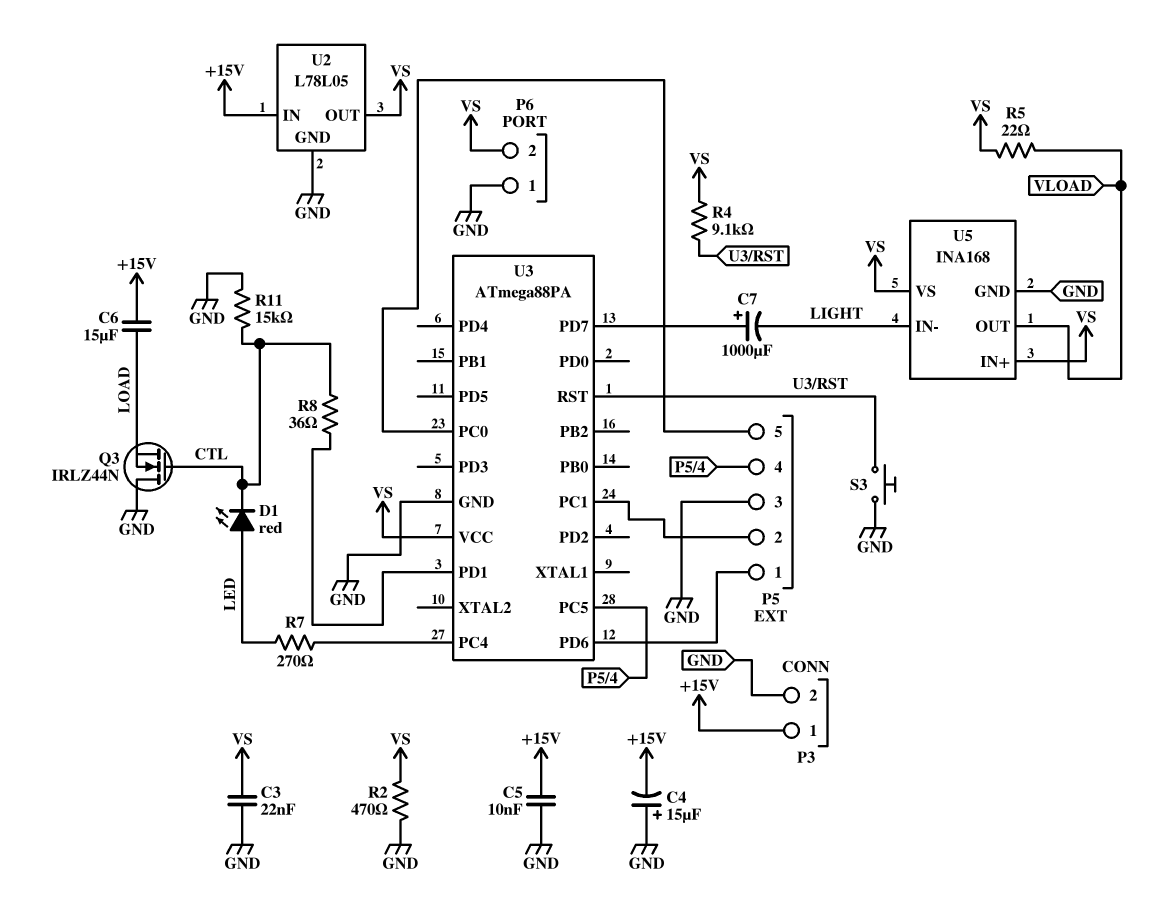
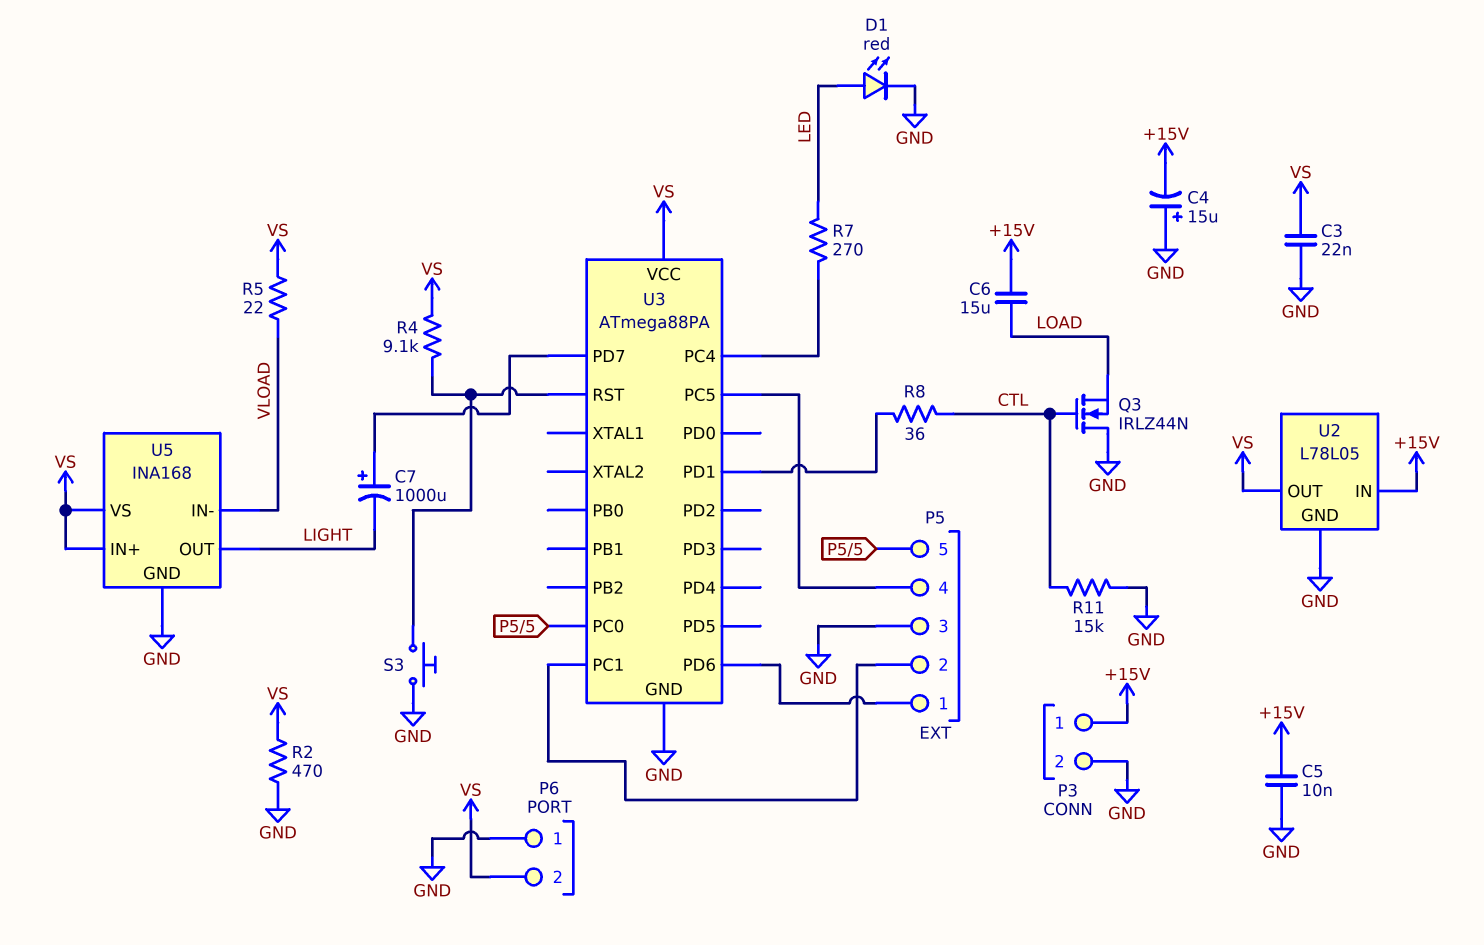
D1: LED red (A LED, K CTL) -> LED red (A LED, K GND)
U5 pin IN-: LIGHT -> VLOAD
U5 pin OUT: VLOAD -> LIGHT

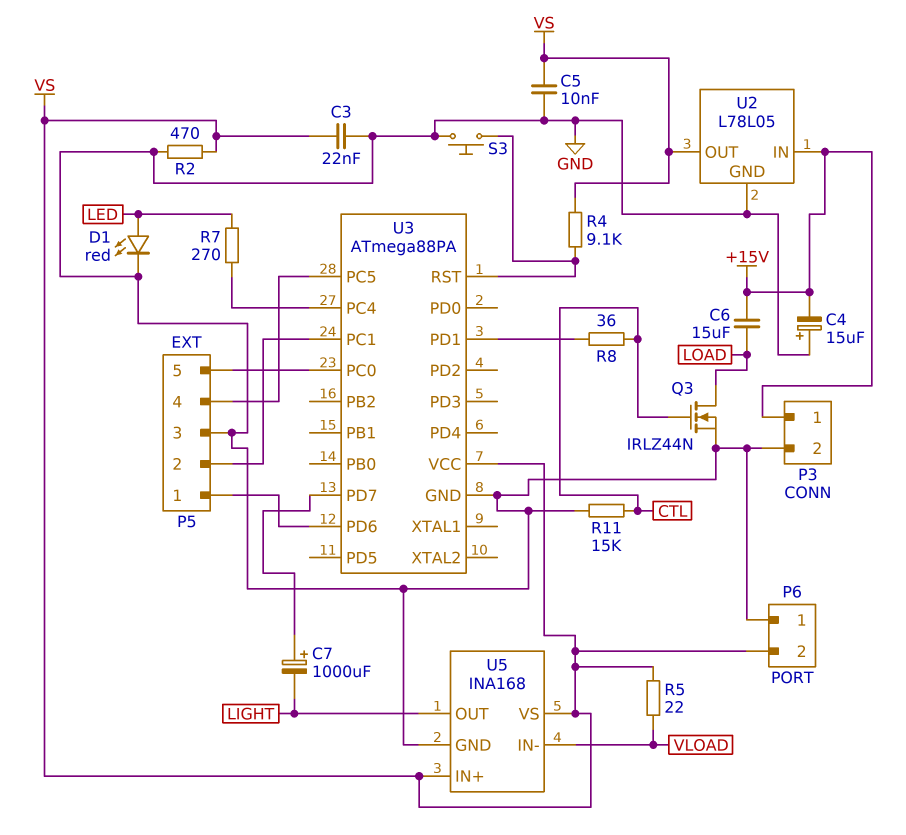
C5: 10nF (+15V, GND) -> 10nF (GND, VS)
Q3: NMOS IRLZ44N (G CTL, D GND, S LOAD) -> NMOS IRLZ44N (G CTL, D LOAD, S GND)

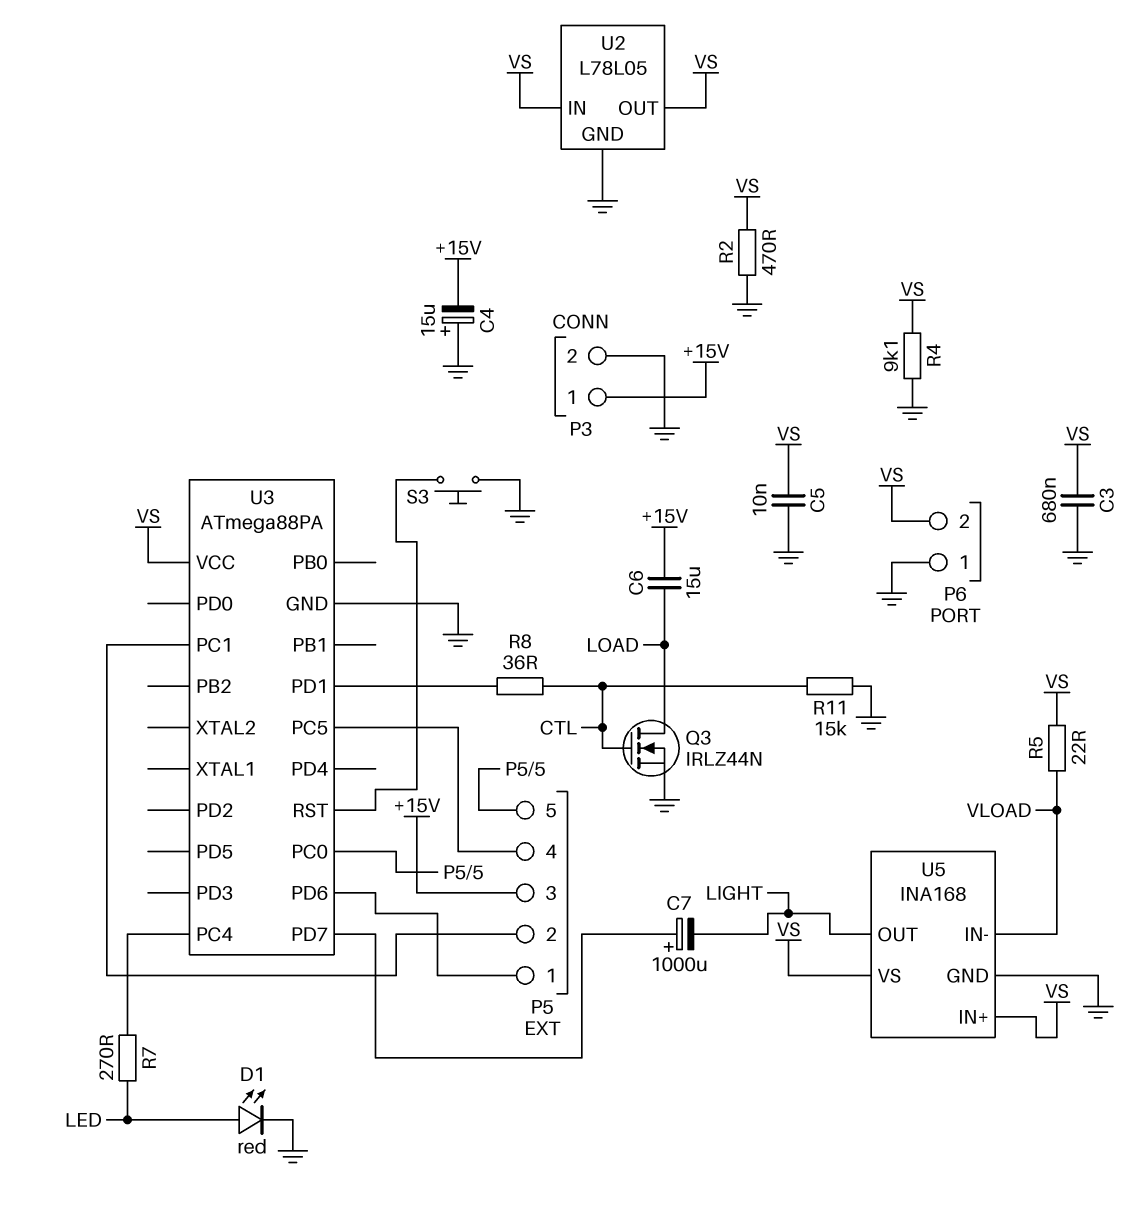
C3: 22nF (GND, VS) -> 680nF (GND, VS)
P5 pin 3: GND -> +15V
R4: 9.1k (U3/RST, VS) -> 9.1k (GND, VS)
U2 pin IN: +15V -> VS

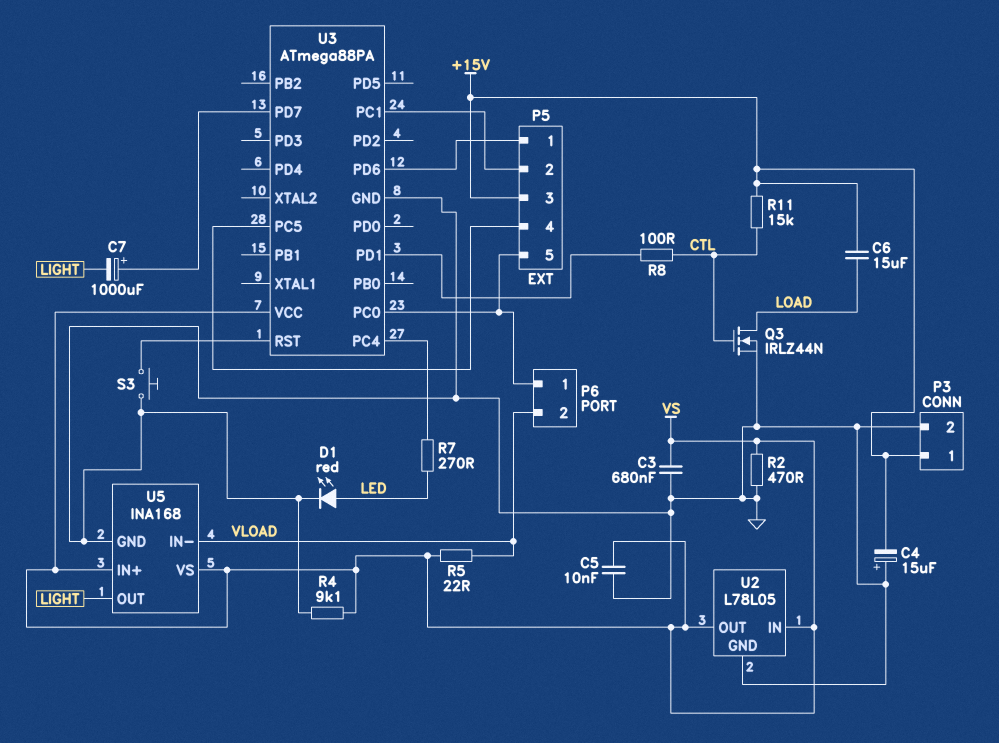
P6 pin 1: GND -> P5/5
P6 pin 2: VS -> VLOAD
R8: 36 (CTL, U3/PD1) -> 100 (CTL, U3/PD1)
R11: 15k (CTL, GND) -> 15k (+15V, CTL)

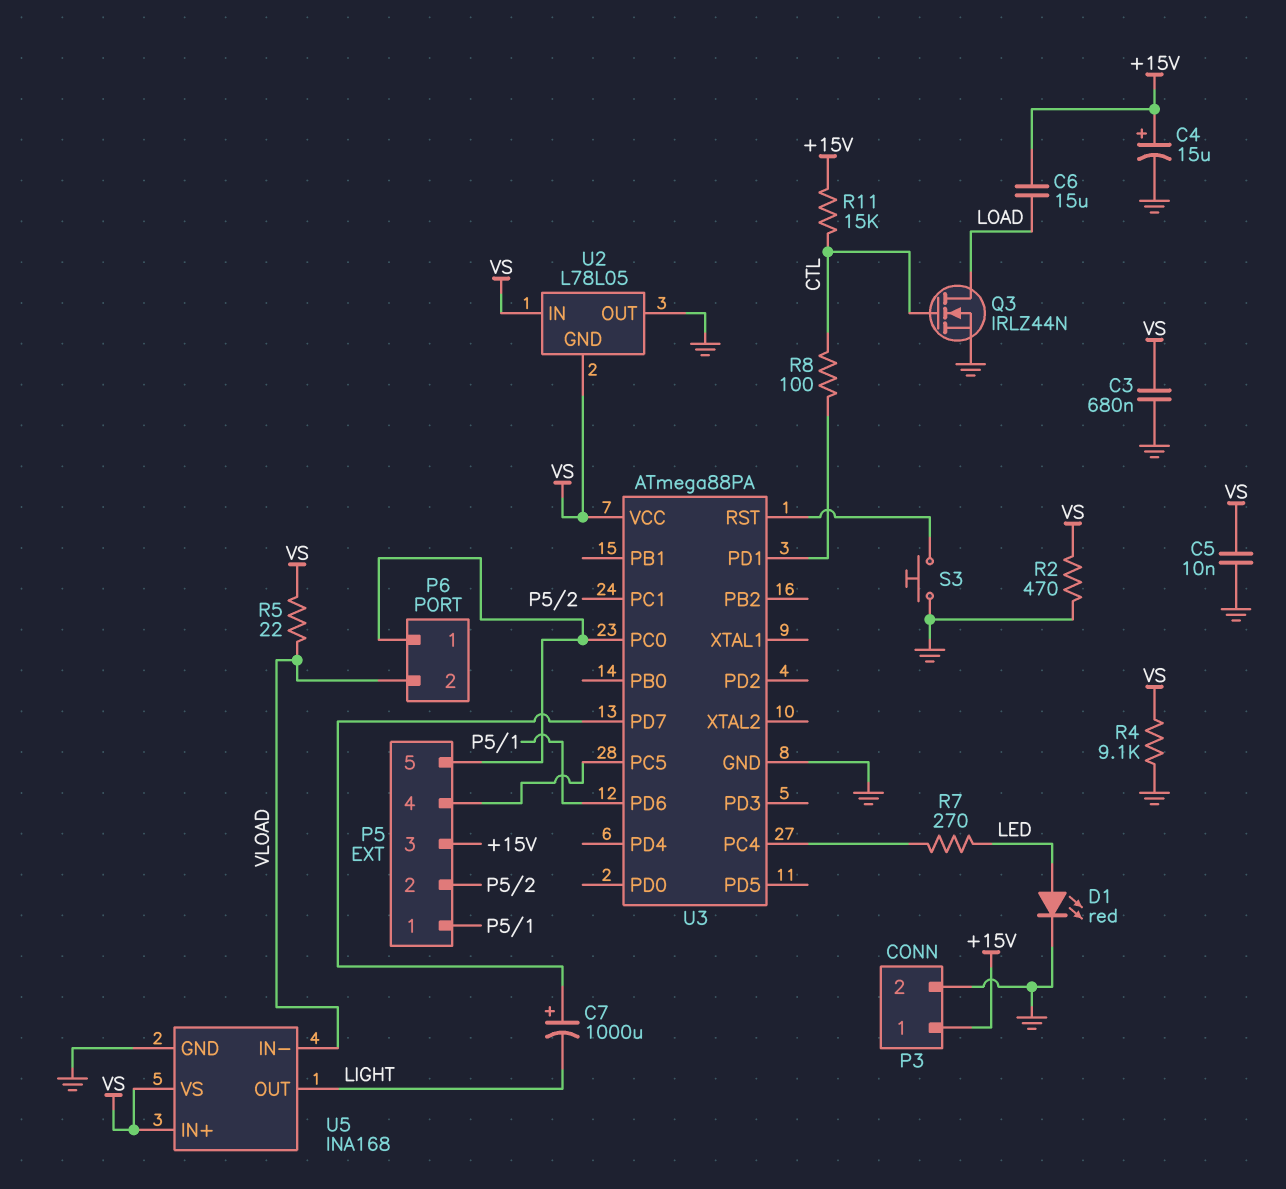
C4: 15uF (plus GND, minus +15V) -> 15uF (plus +15V, minus GND)
U2 pin GND: GND -> VS
U2 pin OUT: VS -> GND

